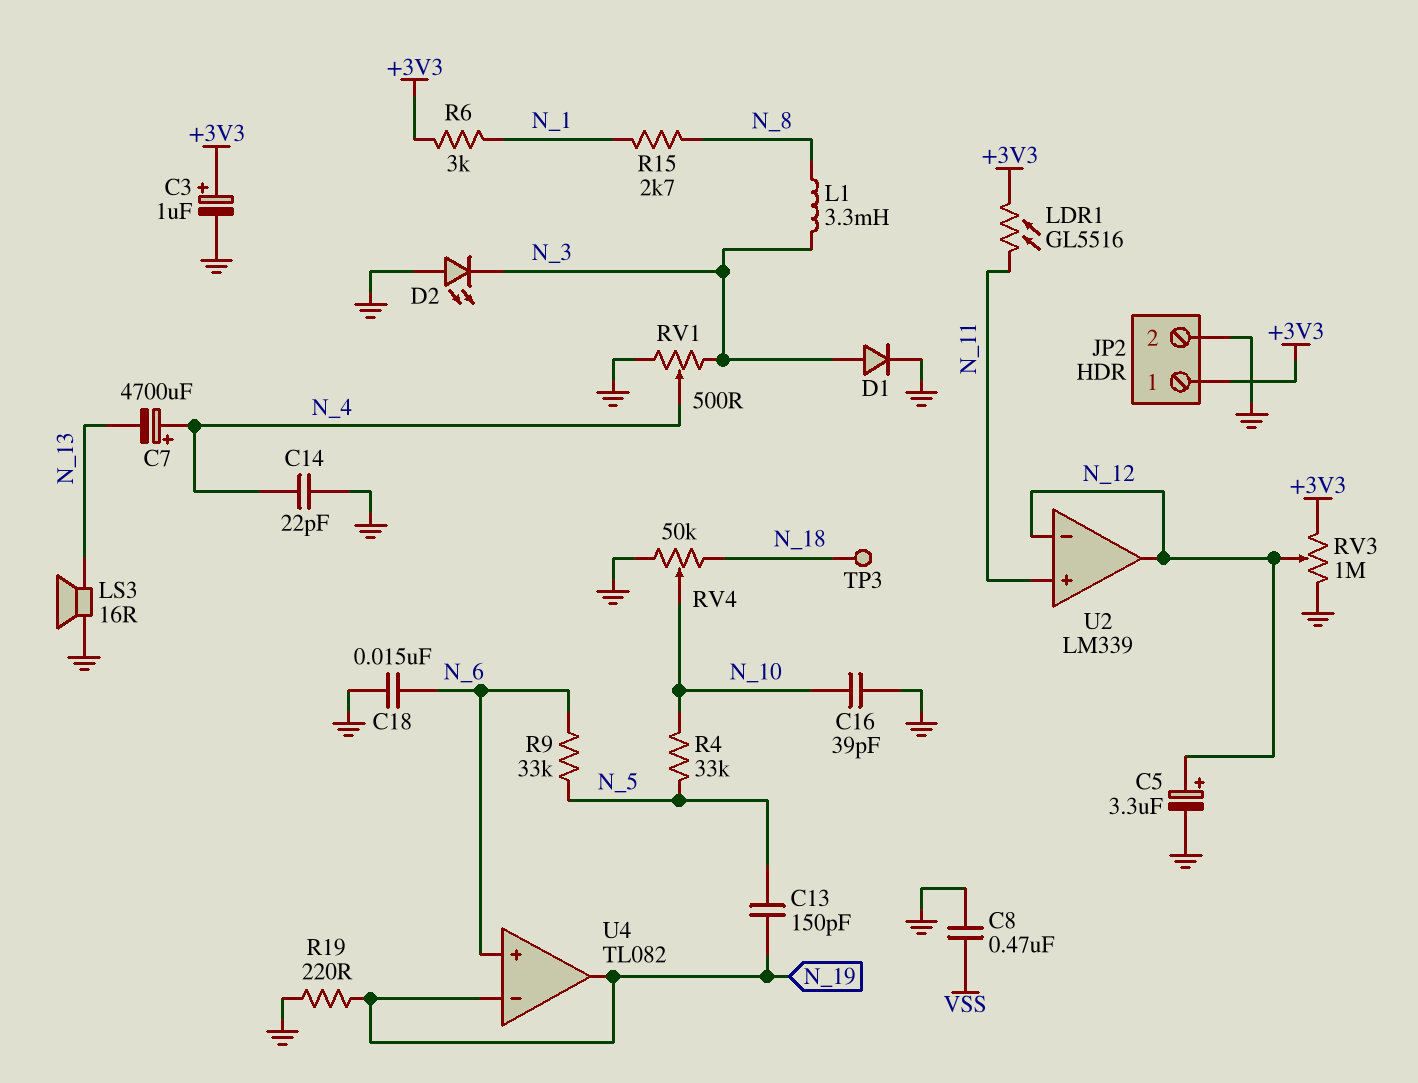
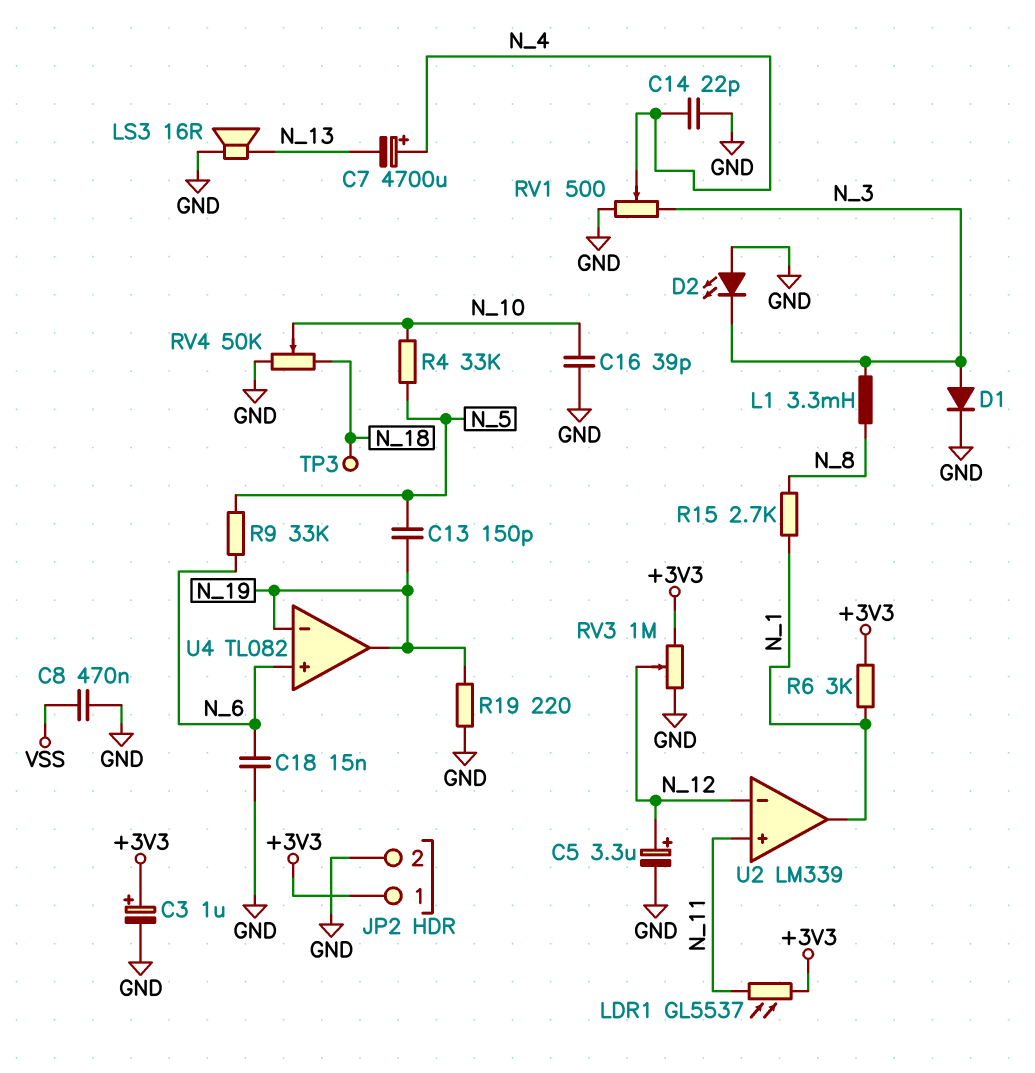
LDR1: GL5516 (+3V3, N_11) -> GL5537 (+3V3, N_11)
U2 pin out: N_12 -> N_1

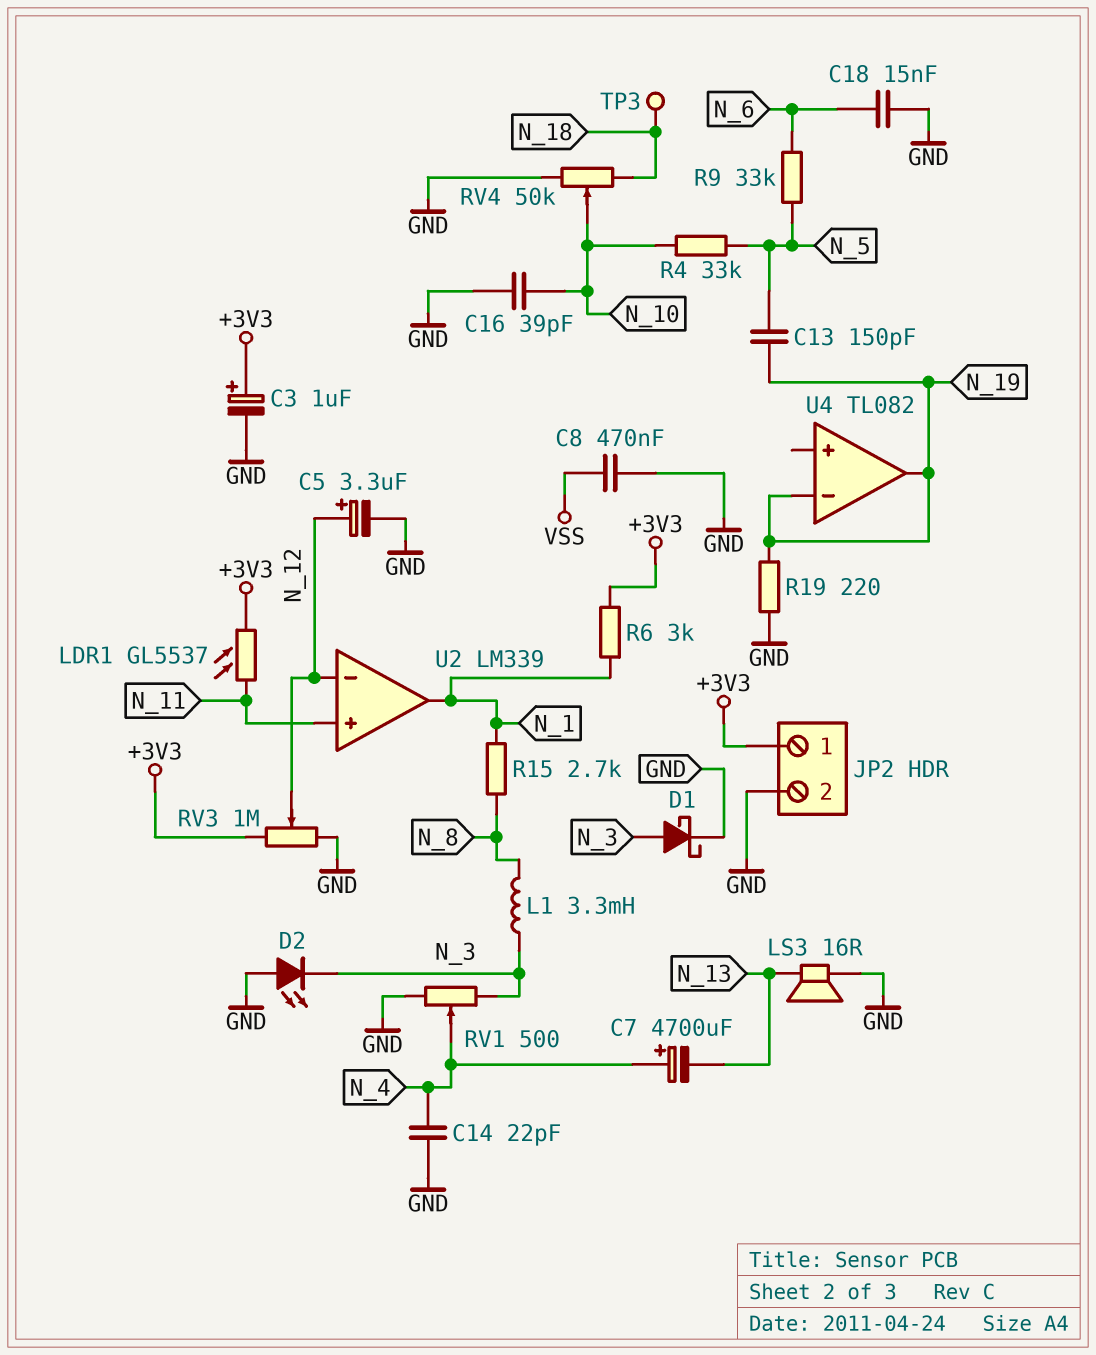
D1: diode (A N_3, K GND) -> schottky (A N_3, K GND)
U4 pin in+: N_6 -> none

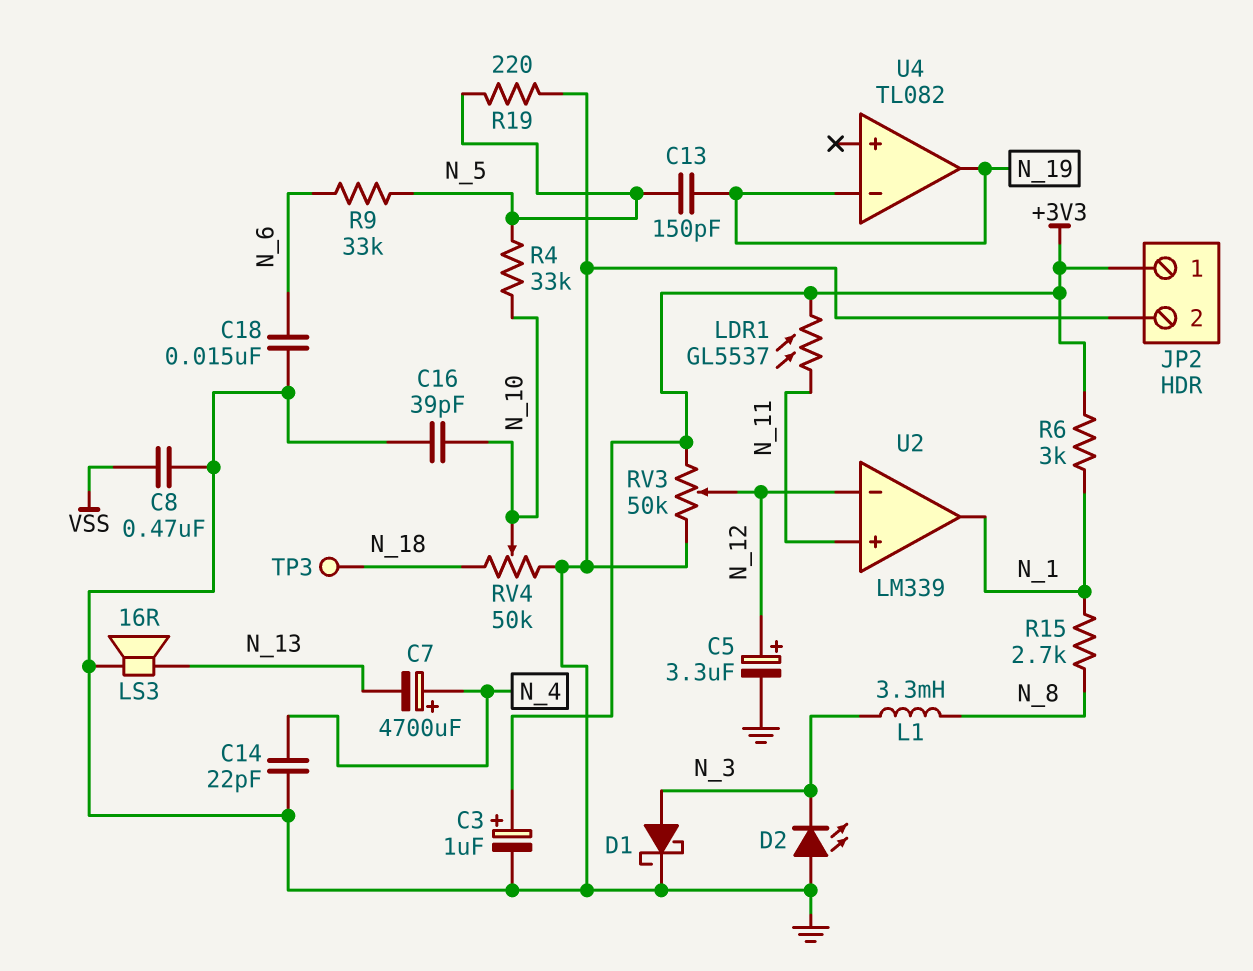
R19: 220 (GND, N_19) -> 220 (GND, N_5)
RV1: 500 (GND, N_3, wiper N_4) -> none
RV3: 1M (+3V3, GND, wiper N_12) -> 50k (+3V3, GND, wiper N_12)

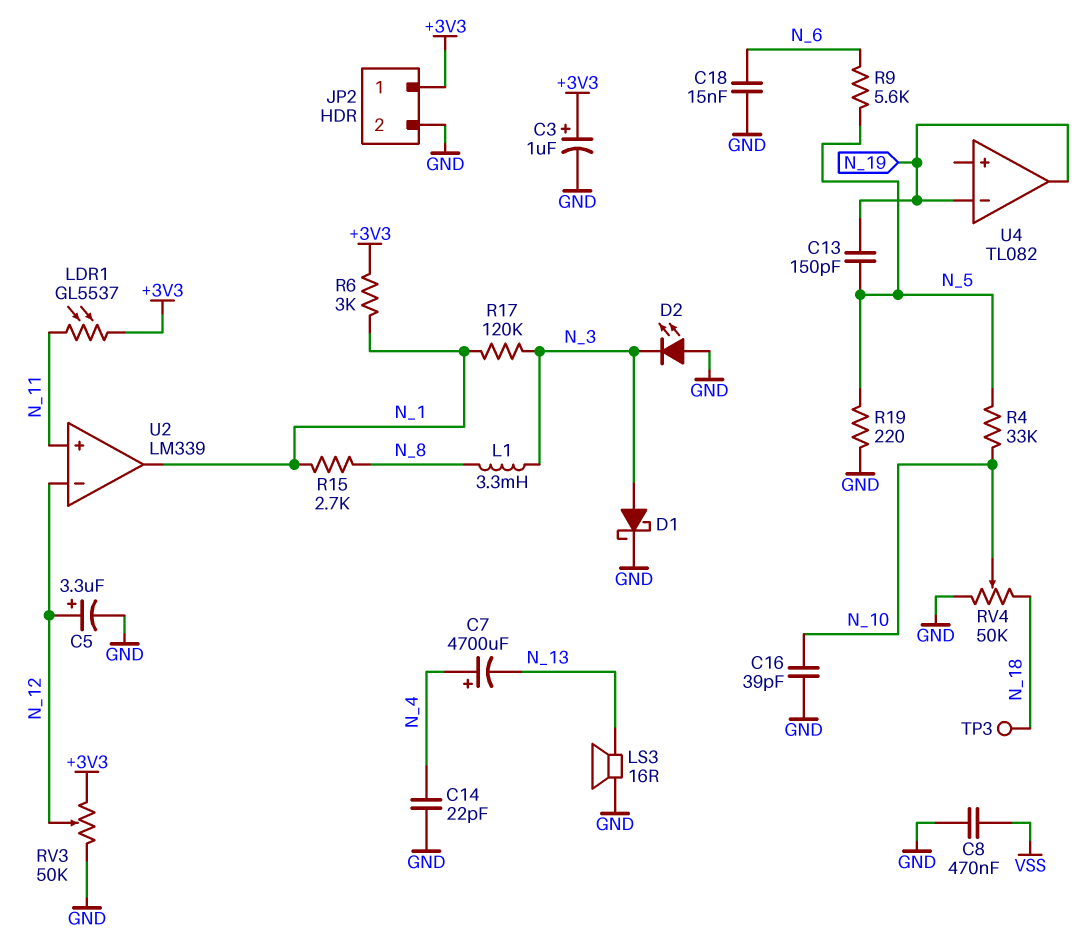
R9: 33k (N_5, N_6) -> 5.6k (N_5, N_6)
R17: none -> 120k (N_1, N_3)

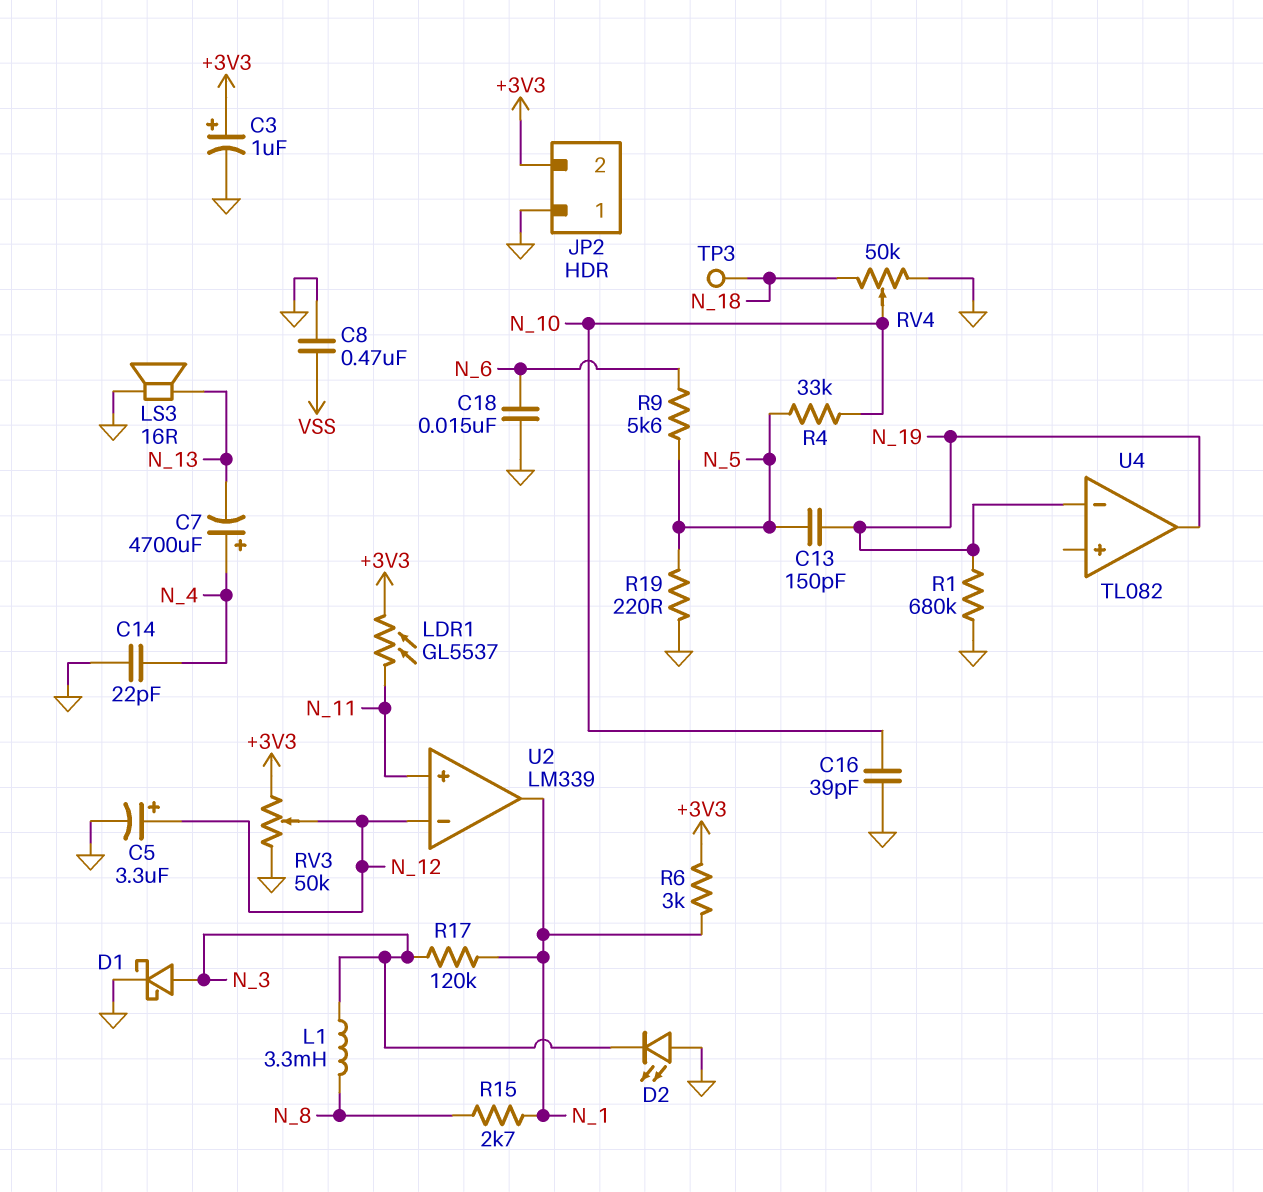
JP2 pin 1: +3V3 -> GND
JP2 pin 2: GND -> +3V3
R1: none -> 680k (GND, N_19)

